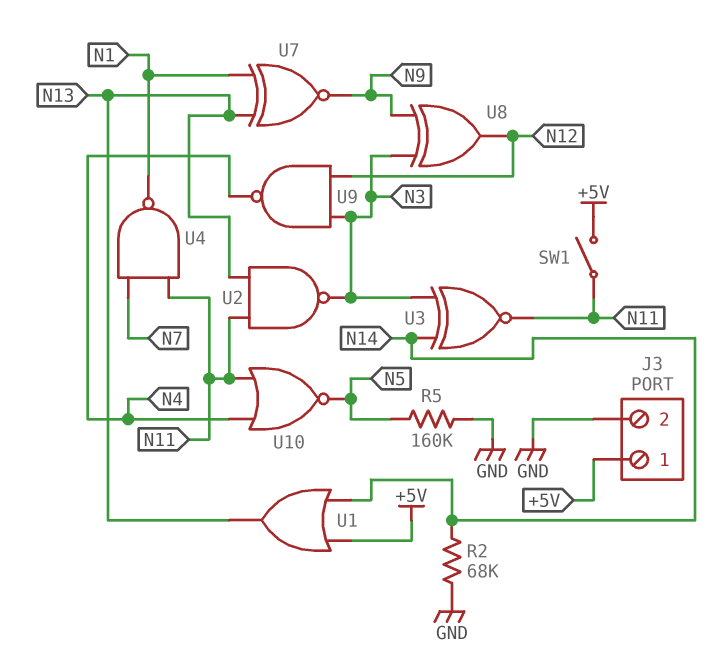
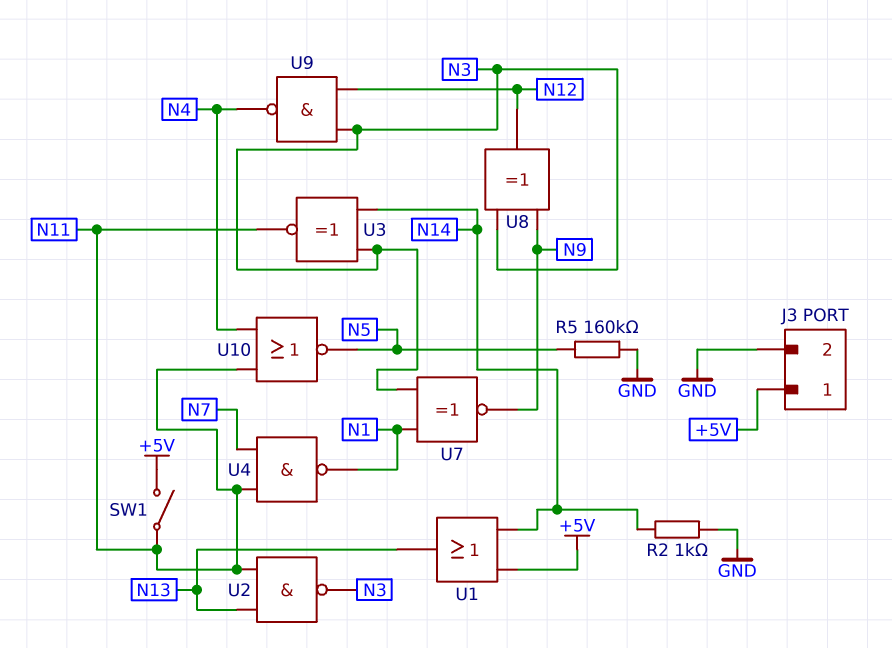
R2: 68k (GND, N14) -> 1k (GND, N14)
U7: XNOR (in N1, in N13, out N9) -> XNOR (in N1, in N3, out N9)

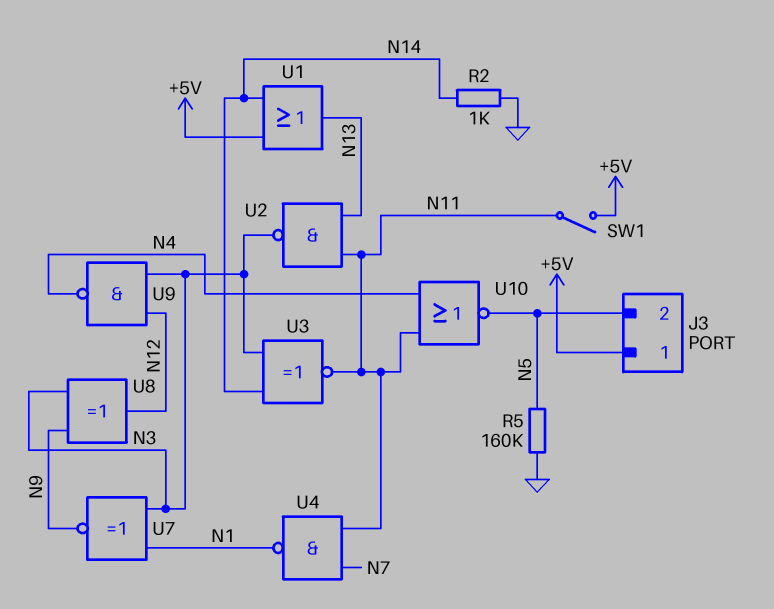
J3 pin 2: GND -> N5

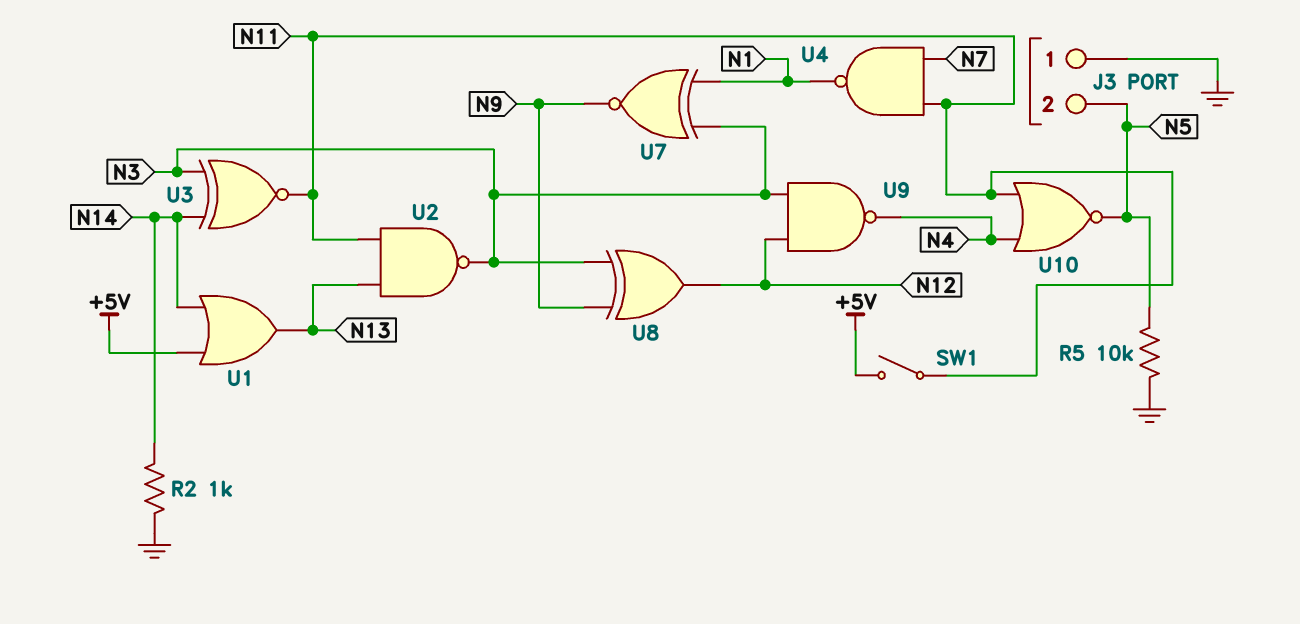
J3 pin 1: +5V -> GND
R5: 160k (GND, N5) -> 10k (GND, N5)

